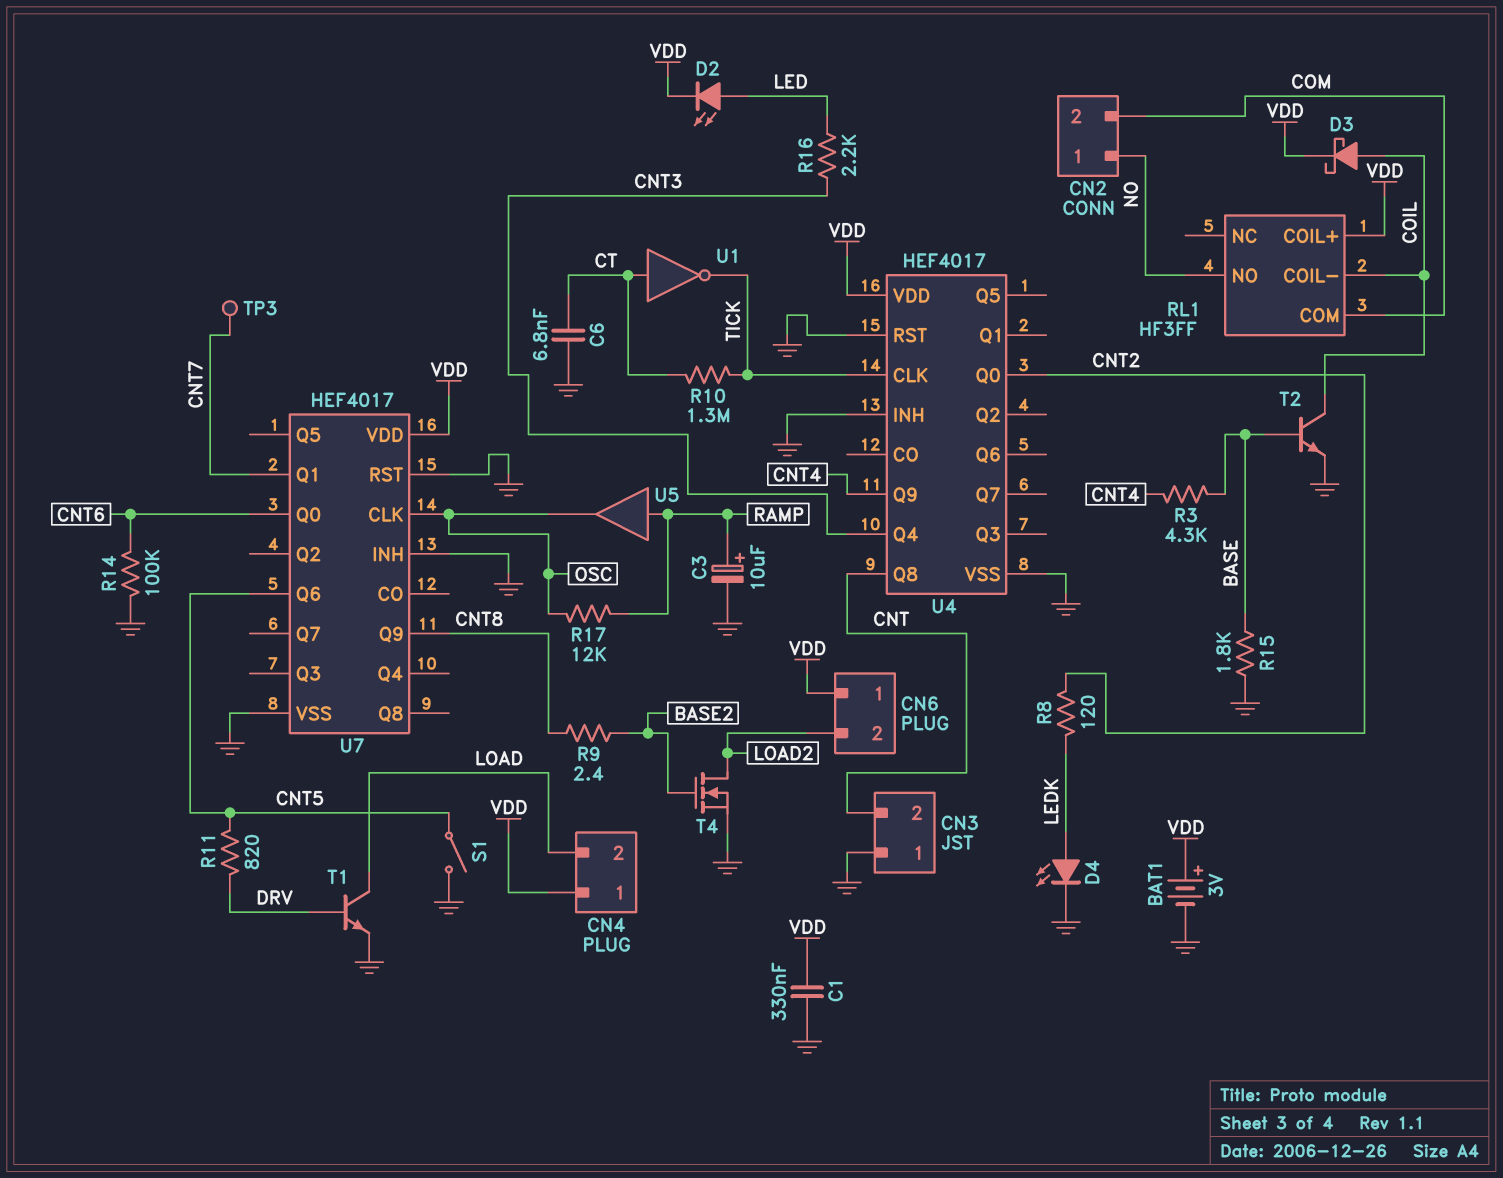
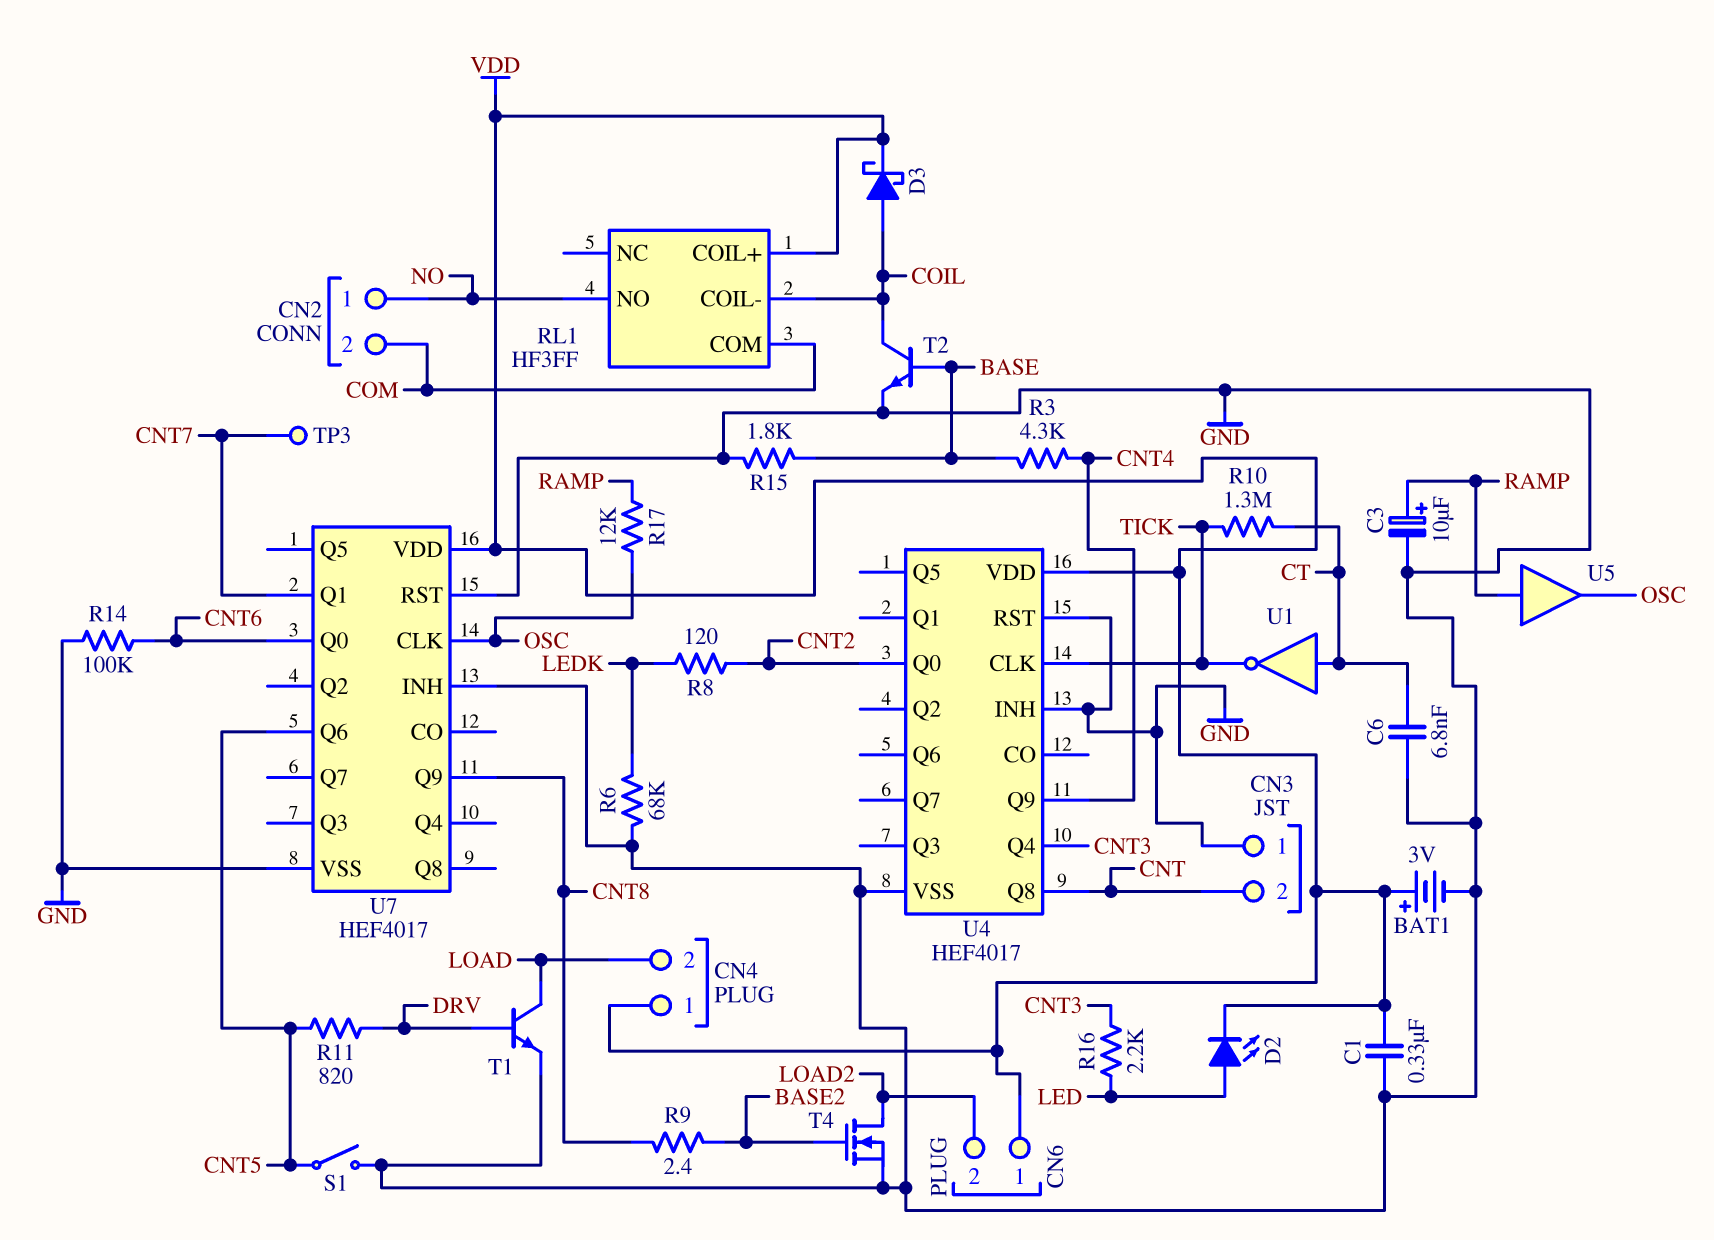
D4: LED (A LEDK, K GND) -> none
R6: none -> 68k (GND, LEDK)

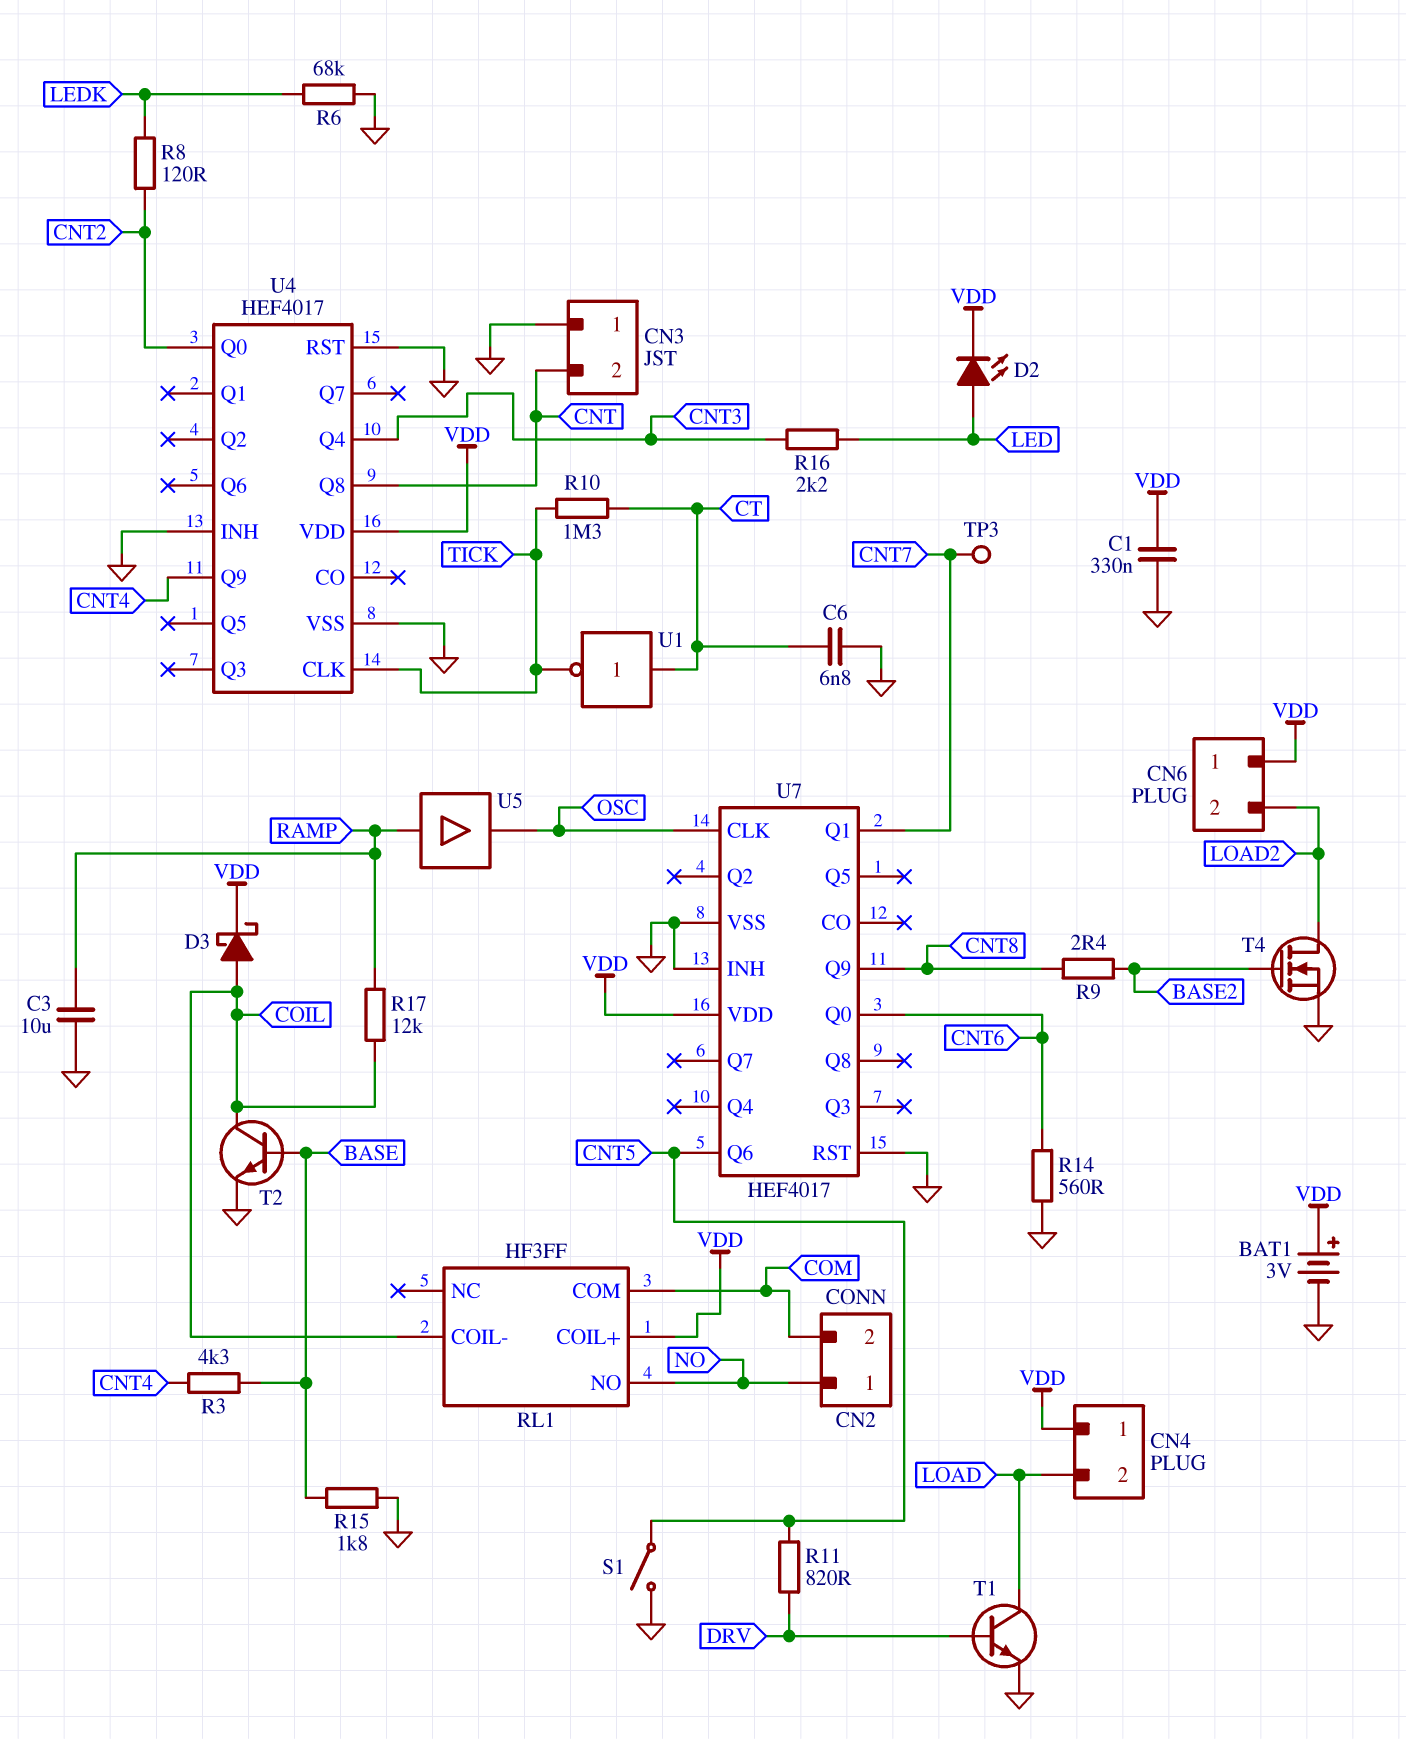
C3: 10uF (plus RAMP, minus GND) -> 10uF (GND, RAMP)
R14: 100k (CNT6, GND) -> 560 (CNT6, GND)
R17: 12k (OSC, RAMP) -> 12k (COIL, RAMP)

